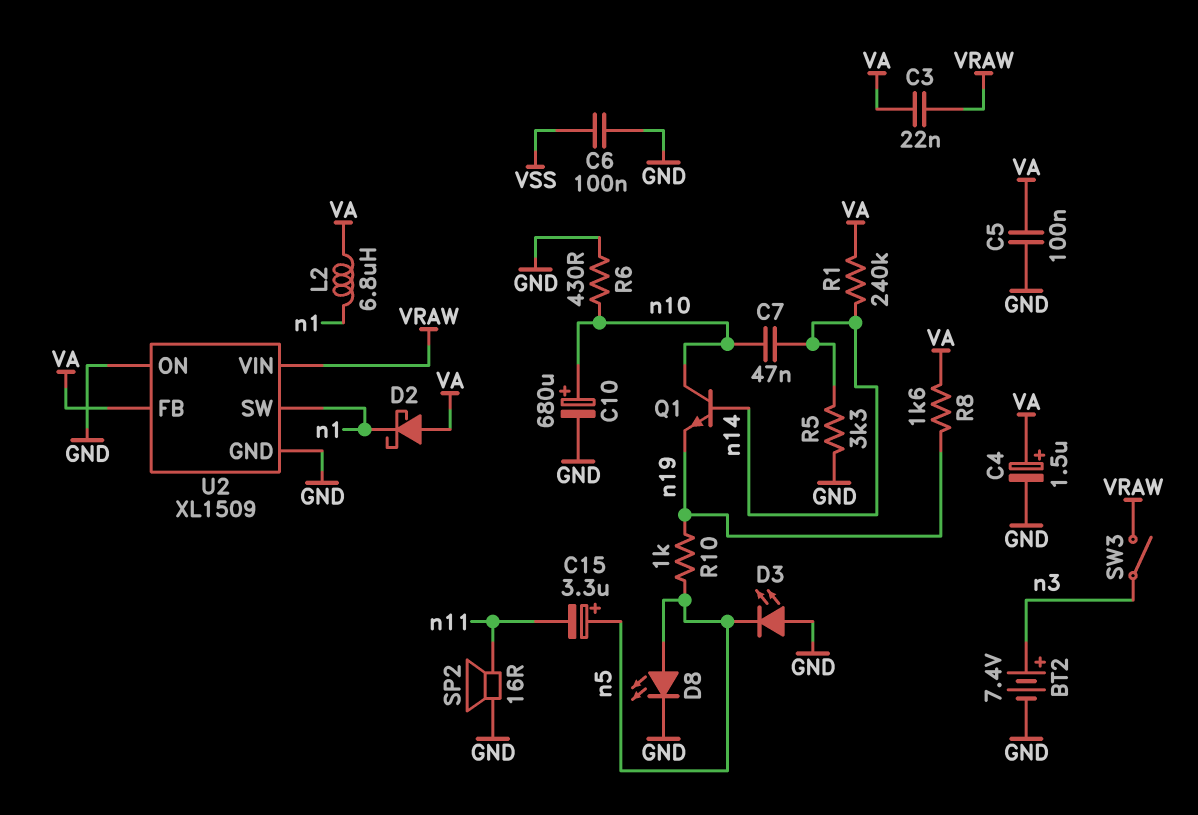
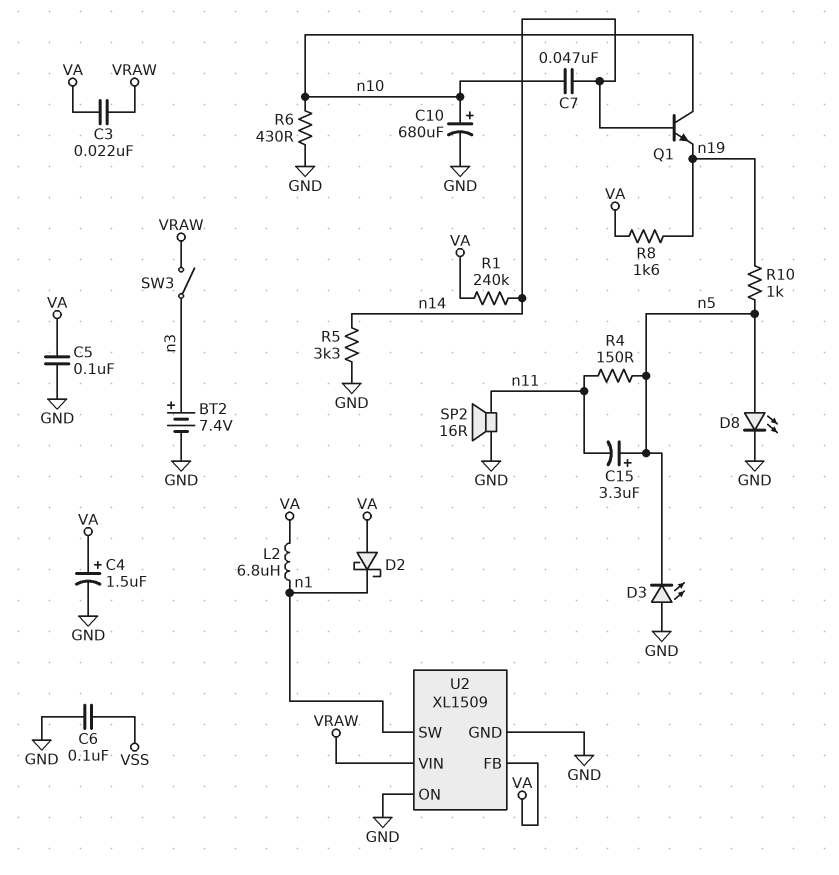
R4: none -> 150 (n5, n11)

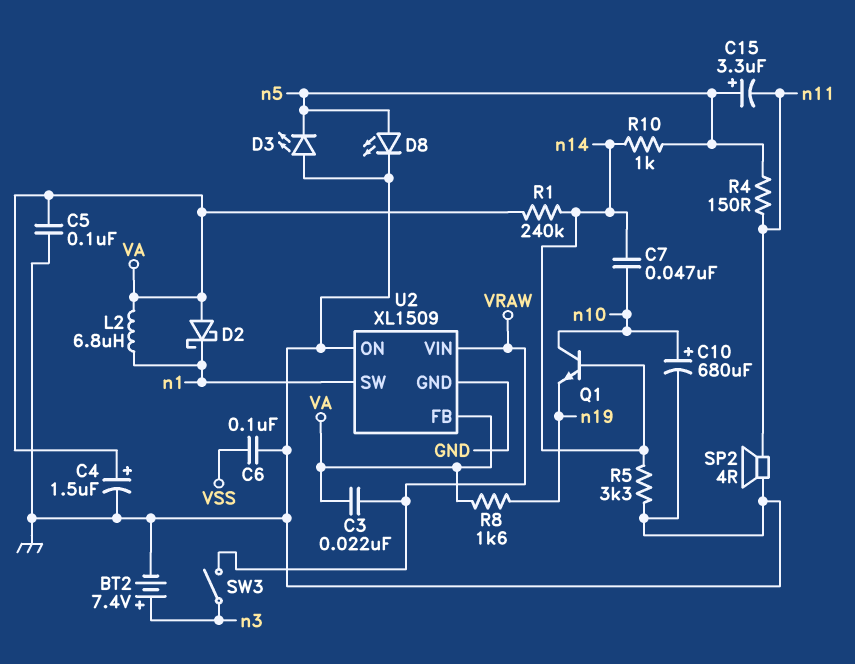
R6: 430 (GND, n10) -> none
R10: 1k (n5, n19) -> 1k (n5, n14)
SP2: speaker 16R (GND, n11) -> speaker 4R (GND, n11)

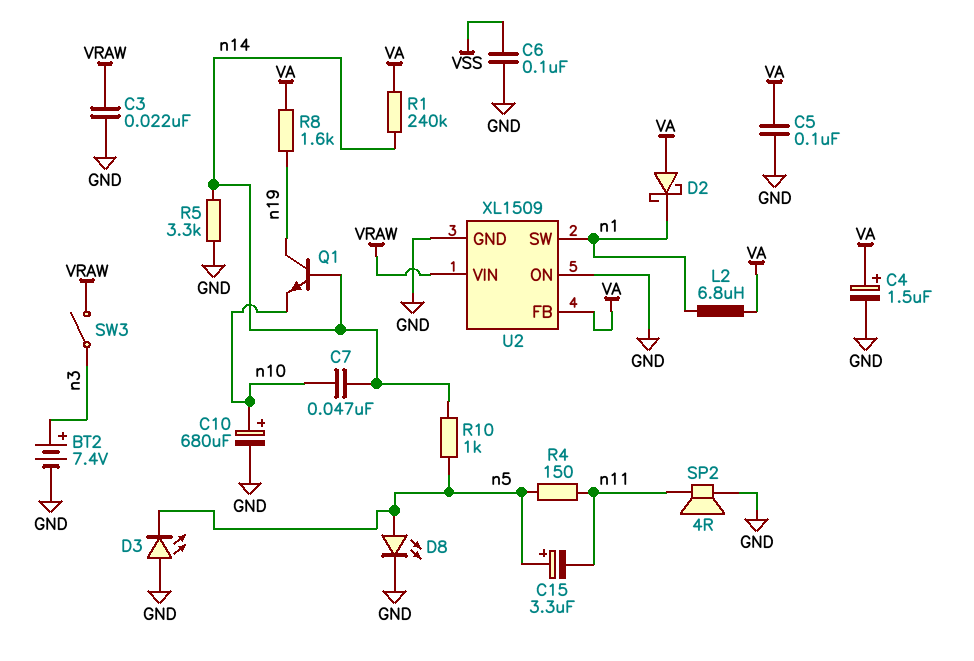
C3: 22nF (VA, VRAW) -> 22nF (GND, VRAW)
Q1: NPN (B n14, C n10, E n19) -> NPN (B n14, C n19, E n10)

